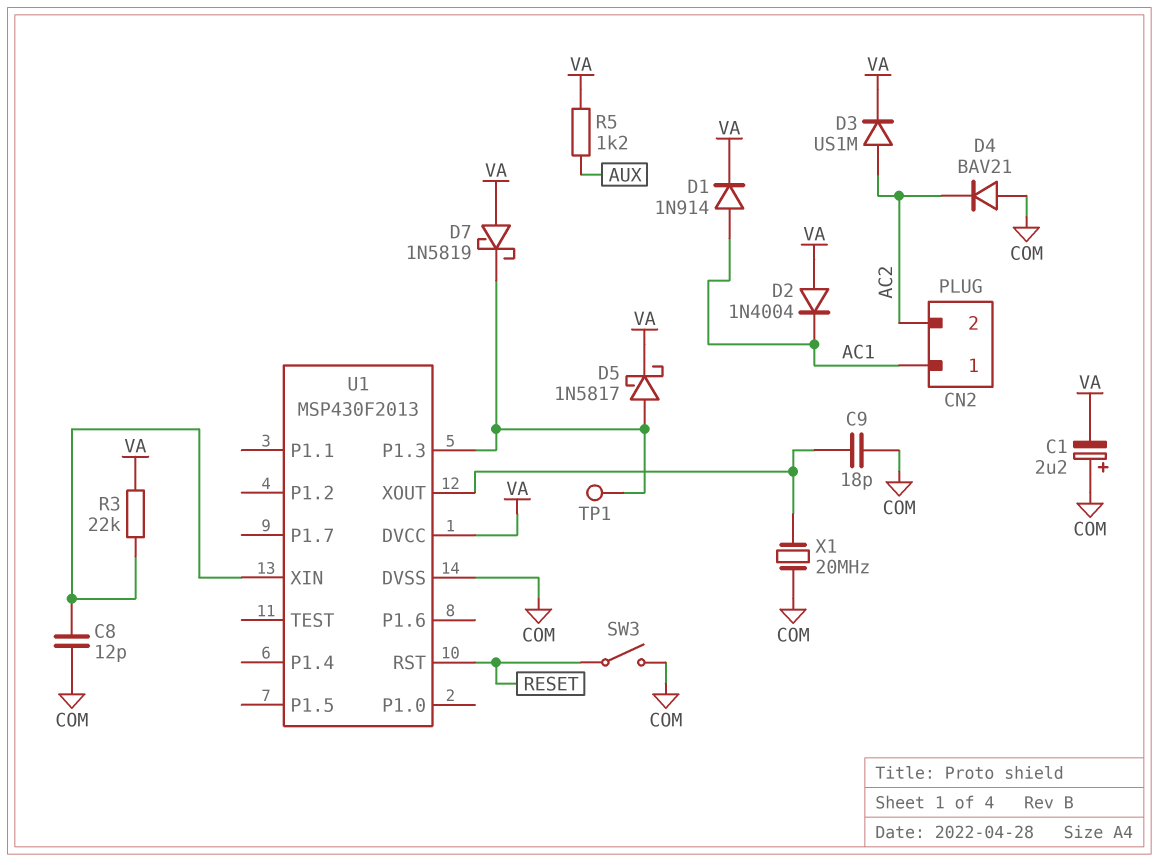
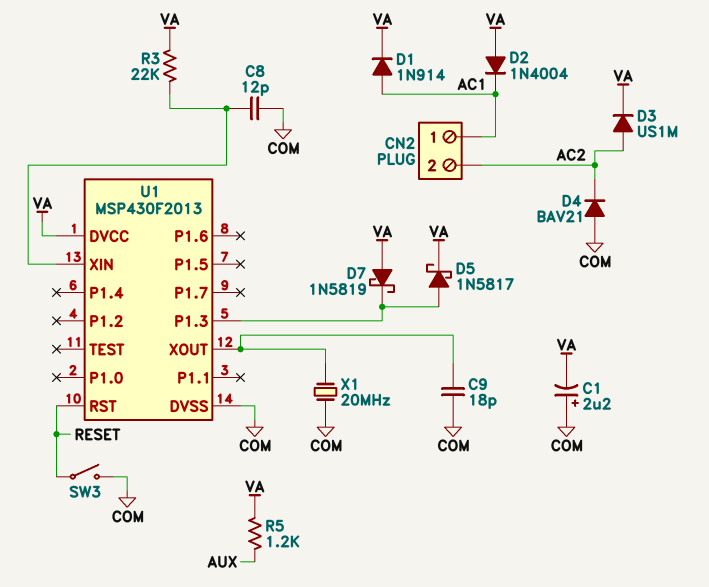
TP1: test point (U1/P1.3) -> none

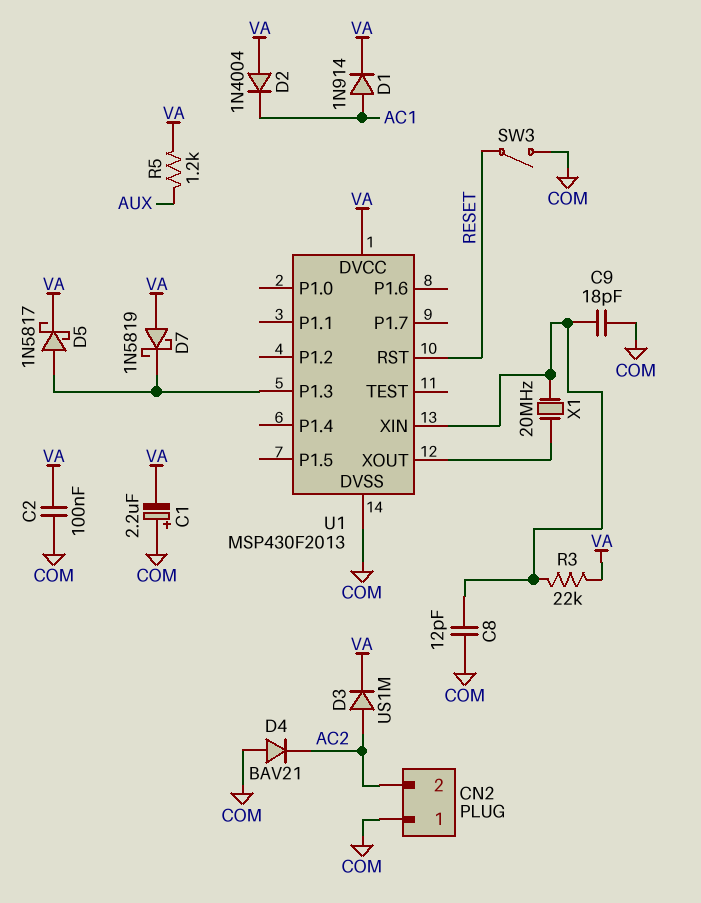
C2: none -> 100nF (COM, VA)
C9: 18pF (COM, U1/XOUT) -> 18pF (COM, U1/XIN)
CN2 pin 1: AC1 -> COM
X1: 20MHz (COM, U1/XOUT) -> 20MHz (U1/XIN, U1/XOUT)

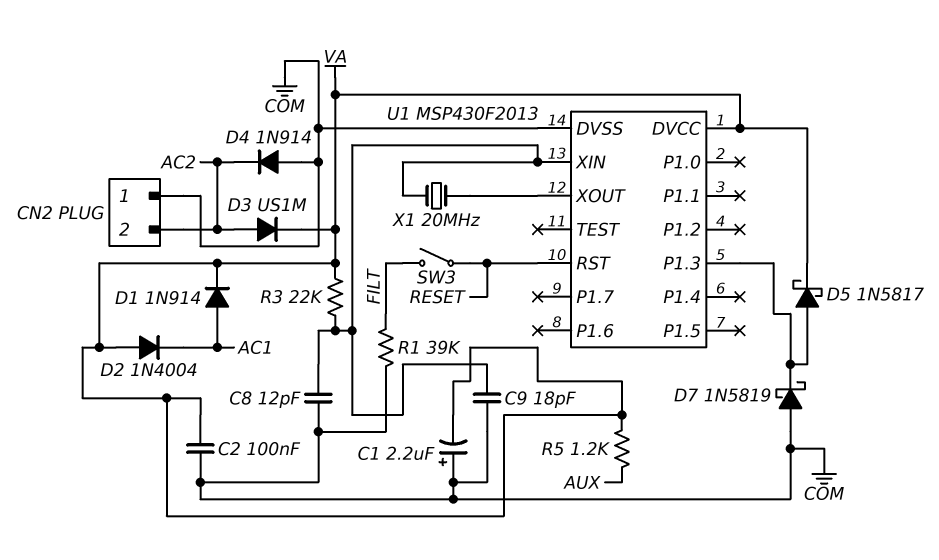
D4: diode BAV21 (A COM, K AC2) -> diode 1N914 (A COM, K AC2)
D7: schottky 1N5819 (A VA, K U1/P1.3) -> schottky 1N5819 (A COM, K U1/P1.3)
R1: none -> 39k (COM, FILT)
SW3: switch (COM, RESET) -> switch (FILT, RESET)

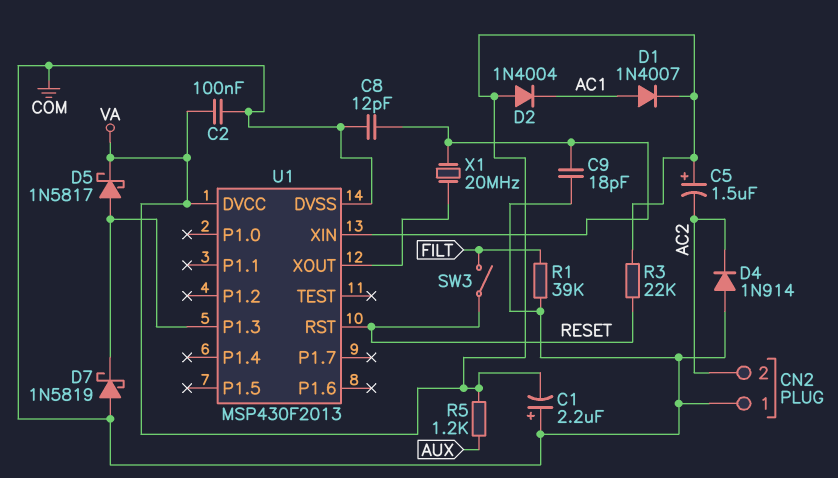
C5: none -> 1.5uF (plus VA, minus AC2)
D1: diode 1N914 (A AC1, K VA) -> diode 1N4007 (A AC1, K VA)
D3: diode US1M (A AC2, K VA) -> none
R3: 22k (U1/XIN, VA) -> 22k (RESET, VA)

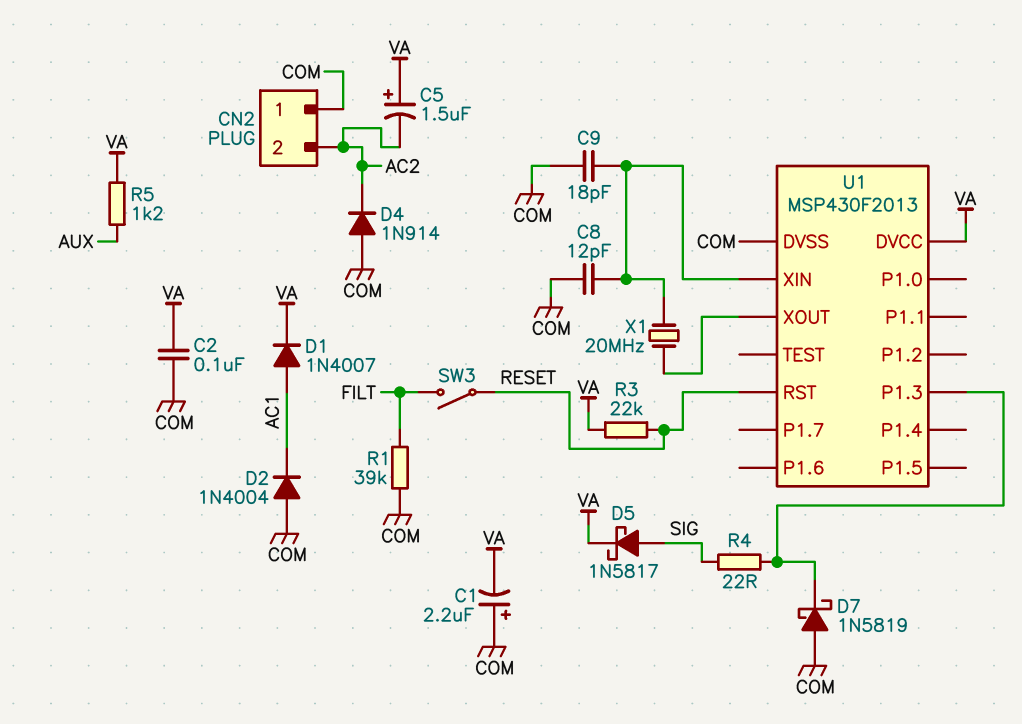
D2: diode 1N4004 (A VA, K AC1) -> diode 1N4004 (A COM, K AC1)
D5: schottky 1N5817 (A U1/P1.3, K VA) -> schottky 1N5817 (A SIG, K VA)
R4: none -> 22 (SIG, U1/P1.3)

